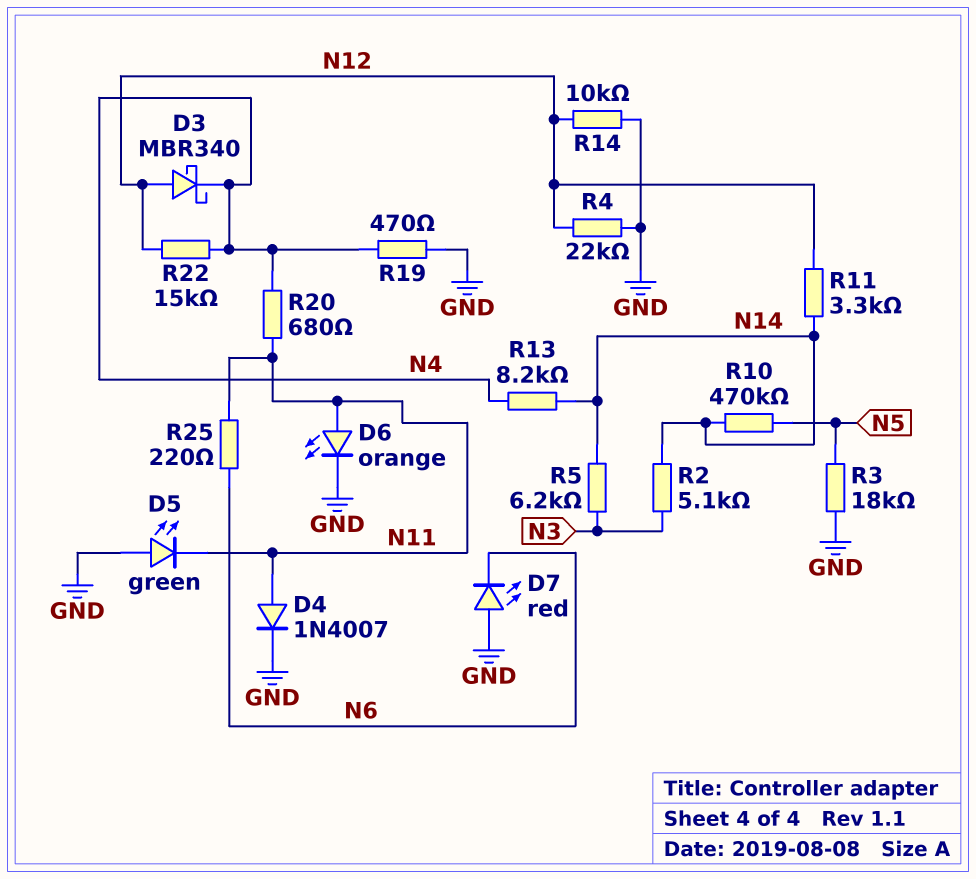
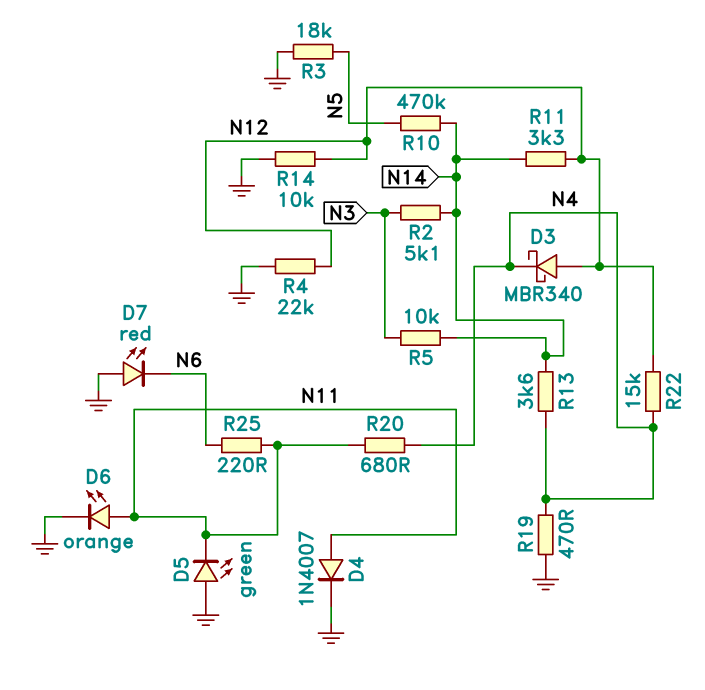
R5: 6.2k (N3, N14) -> 10k (N3, N14)
R13: 8.2k (N4, N14) -> 3.6k (N4, N14)

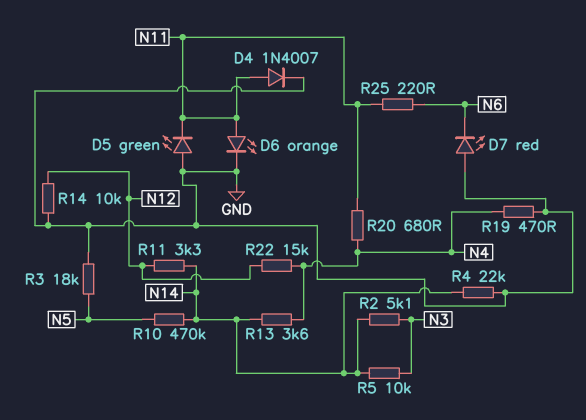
D3: schottky MBR340 (A N12, K N4) -> none
R4: 22k (GND, N12) -> 22k (GND, N14)

